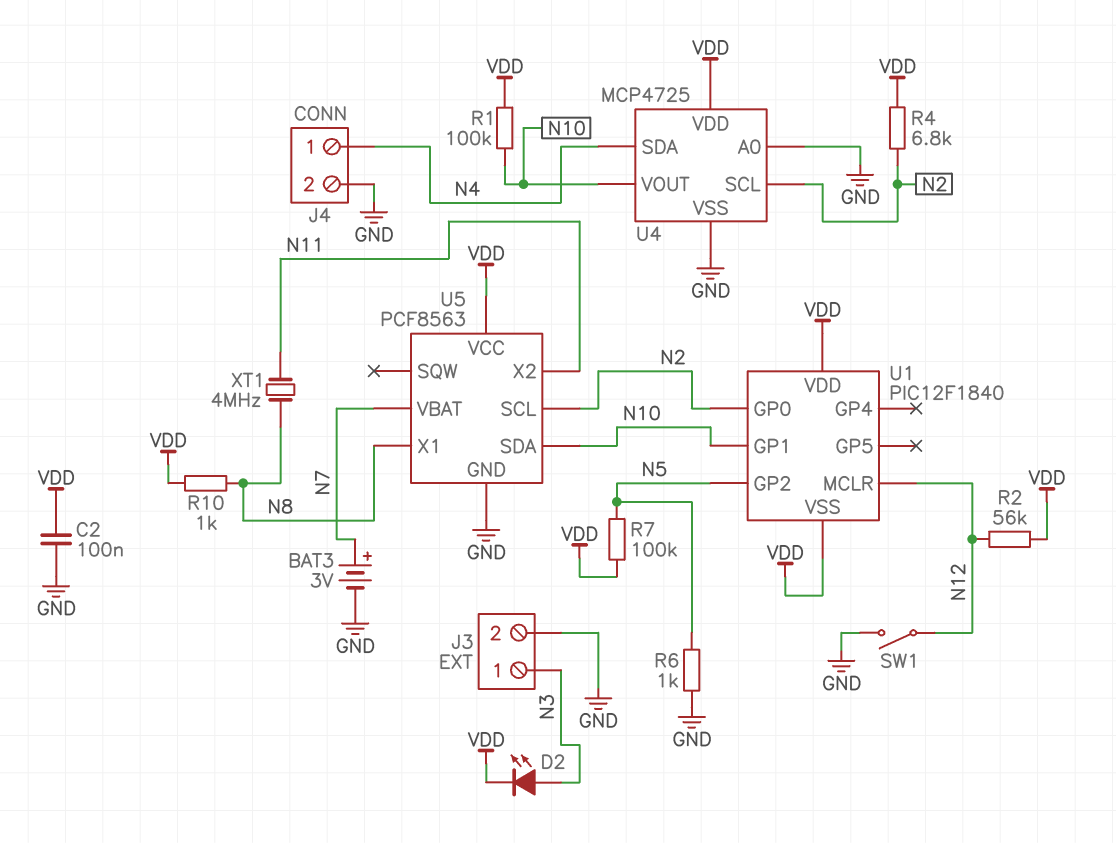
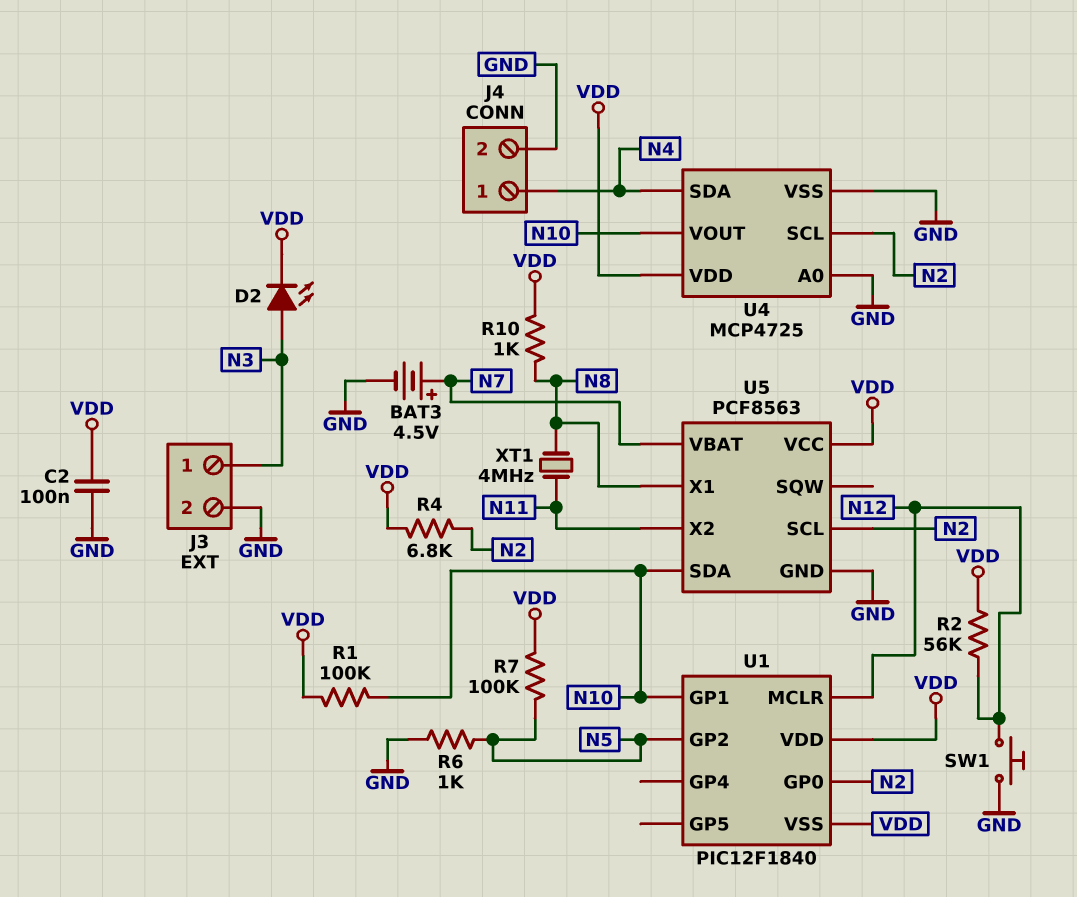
BAT3: 3V (plus N7, minus GND) -> 4.5V (plus N7, minus GND)
SW1: switch (GND, N12) -> button (GND, N12)

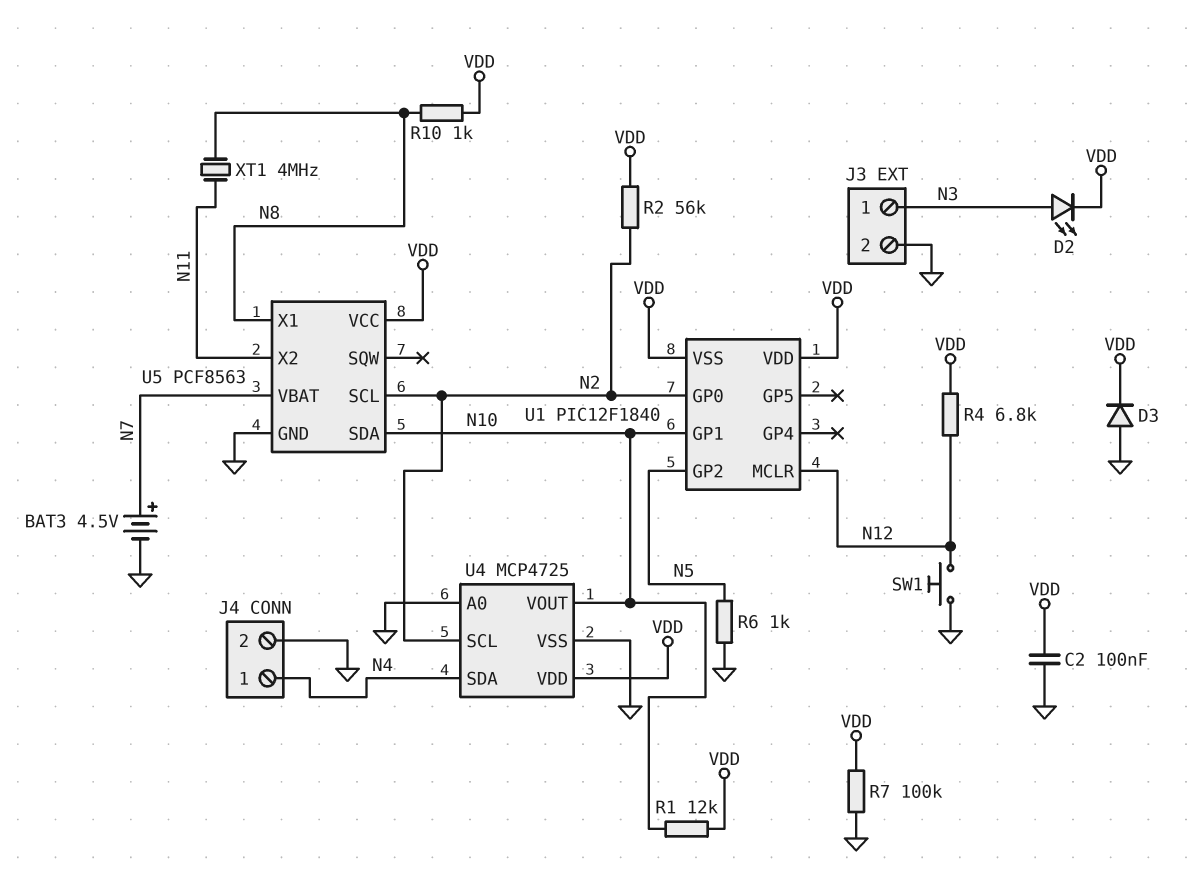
D3: none -> diode (A GND, K VDD)
R1: 100k (N10, VDD) -> 12k (N10, VDD)
R2: 56k (N12, VDD) -> 56k (N2, VDD)
R4: 6.8k (N2, VDD) -> 6.8k (N12, VDD)
R7: 100k (N5, VDD) -> 100k (GND, VDD)

